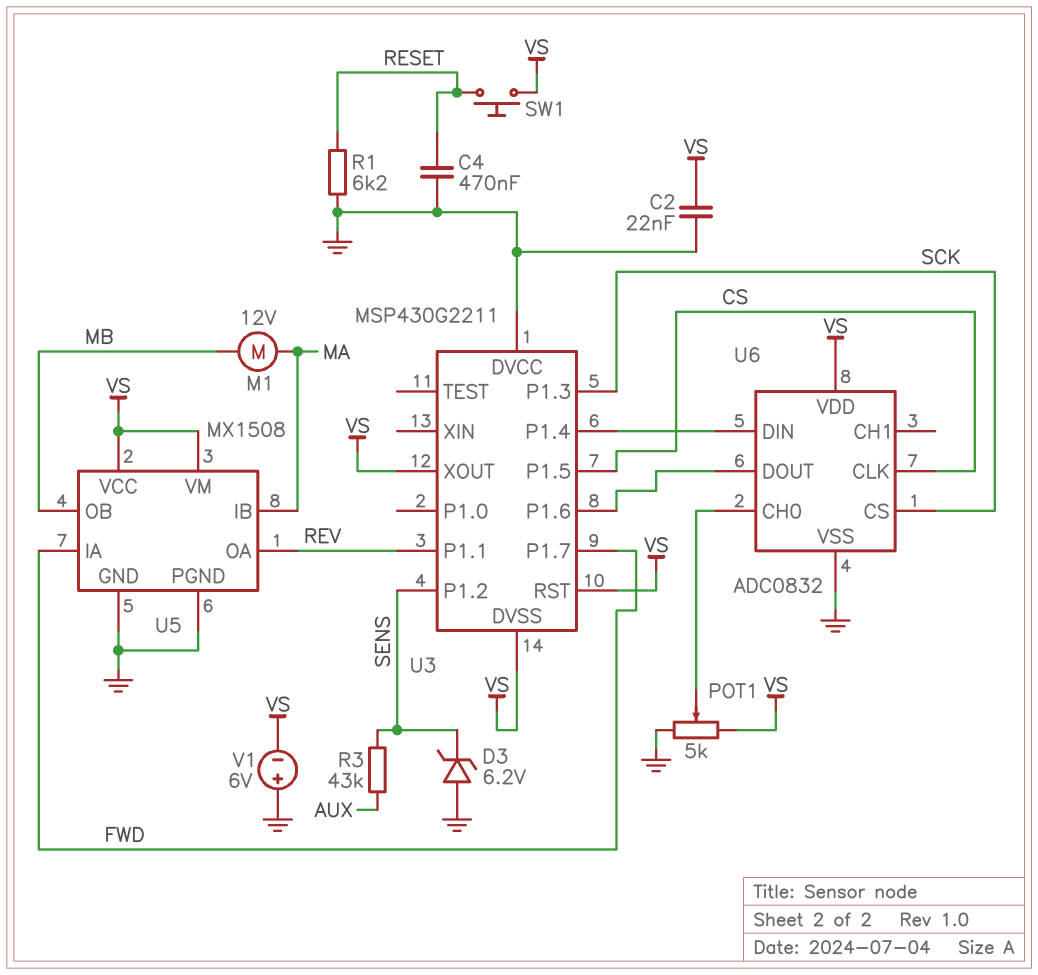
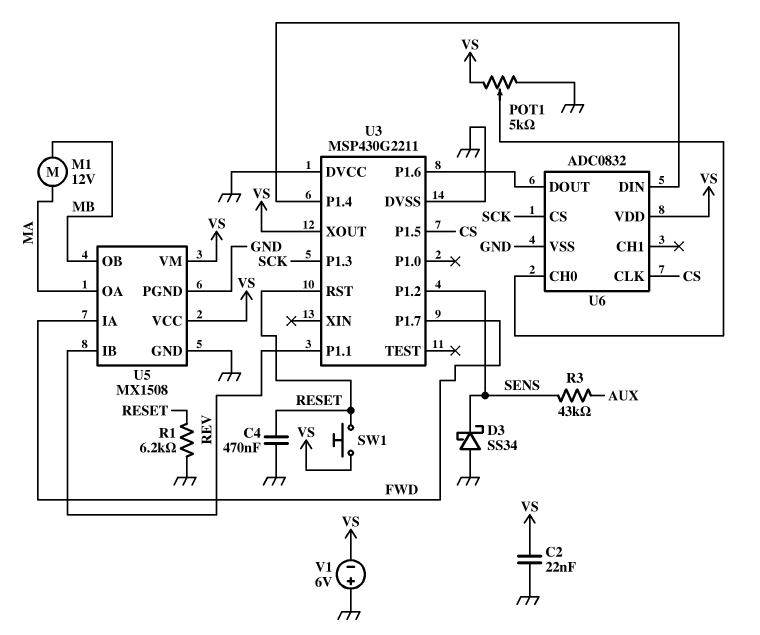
D3: zener 6.2V (A GND, K SENS) -> schottky SS34 (A GND, K SENS)
U3 pin DVSS: VS -> GND
U3 pin RST: VS -> RESET
U5 pin IB: MA -> REV
U5 pin OA: REV -> MA

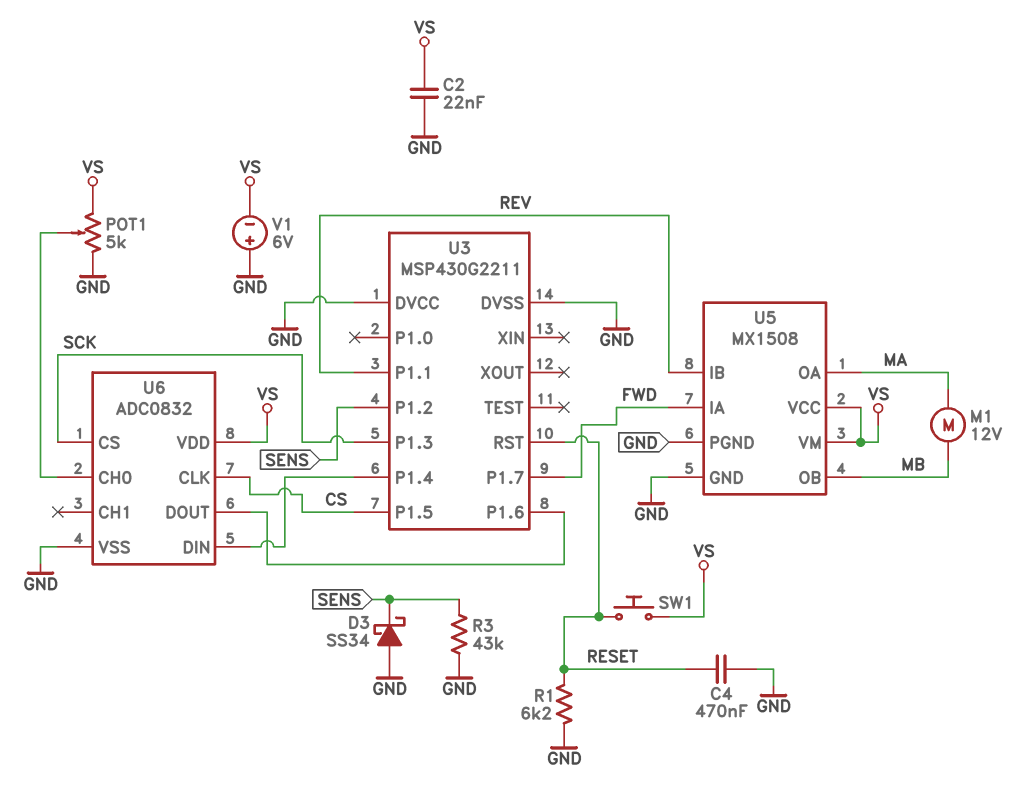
R3: 43k (AUX, SENS) -> 43k (GND, SENS)
U3 pin XOUT: VS -> none

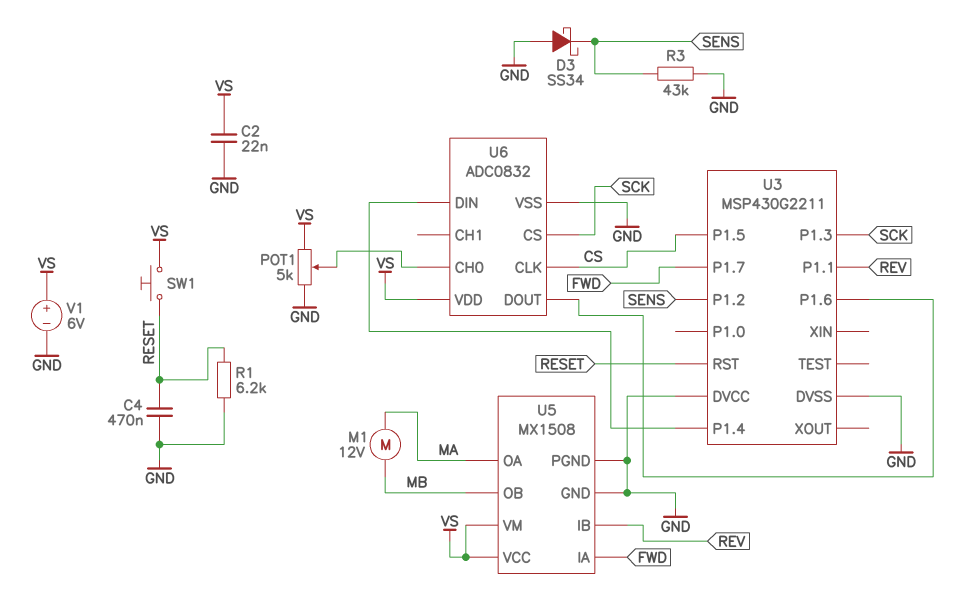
V1: 6V (plus GND, minus VS) -> 6V (plus VS, minus GND)

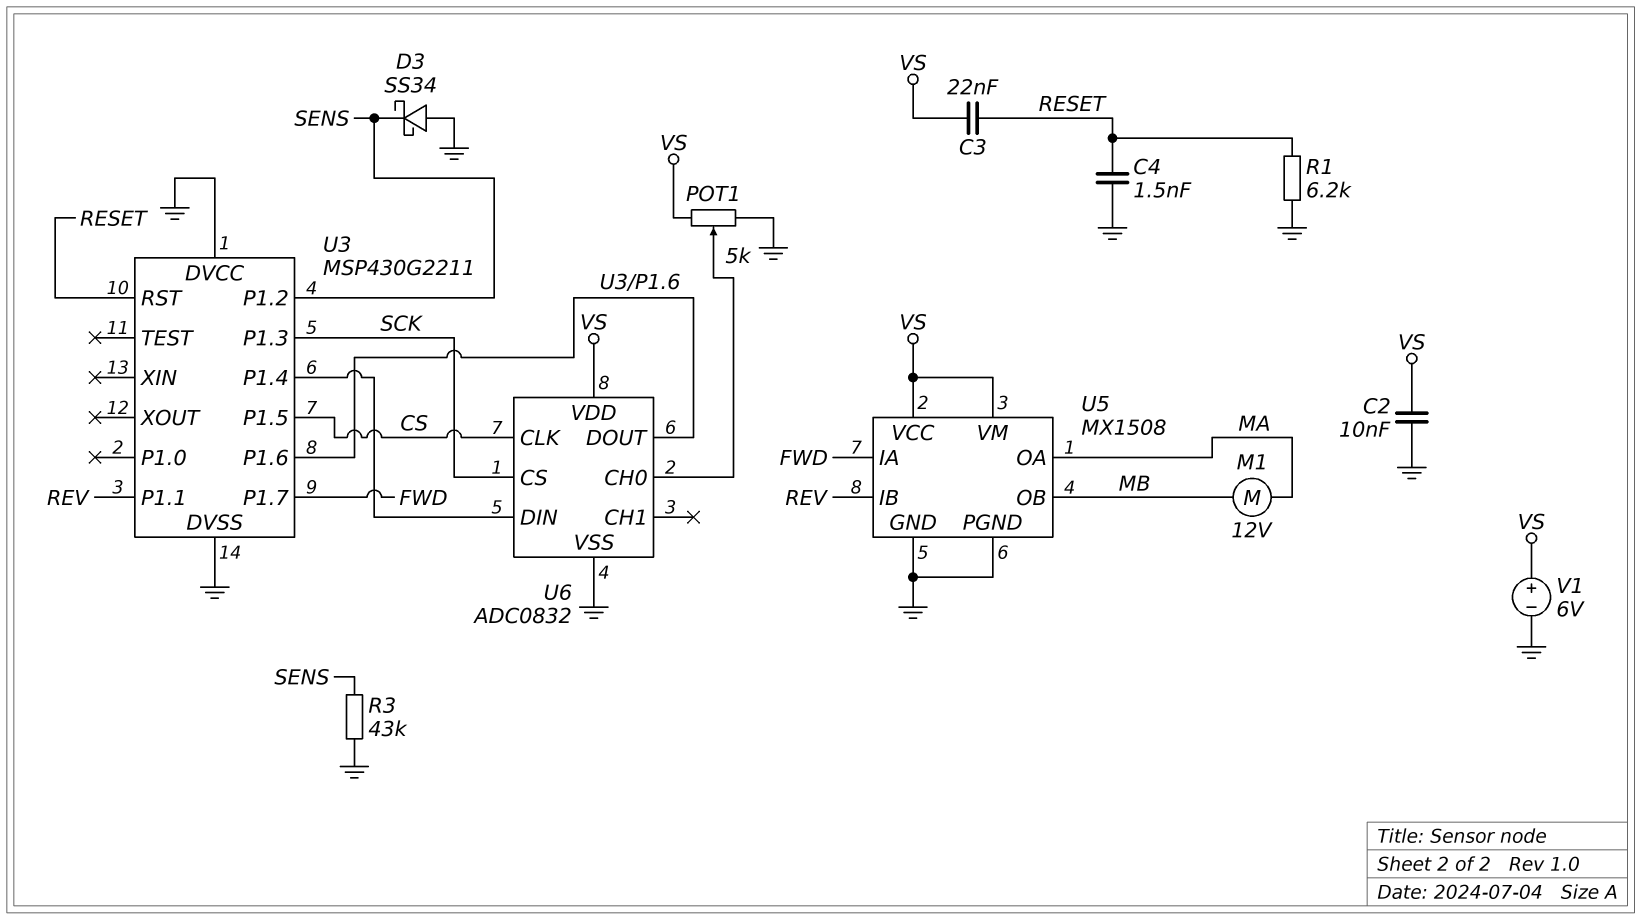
C2: 22nF (GND, VS) -> 10nF (GND, VS)
C3: none -> 22nF (RESET, VS)
C4: 470nF (GND, RESET) -> 1.5nF (GND, RESET)
SW1: button (RESET, VS) -> none

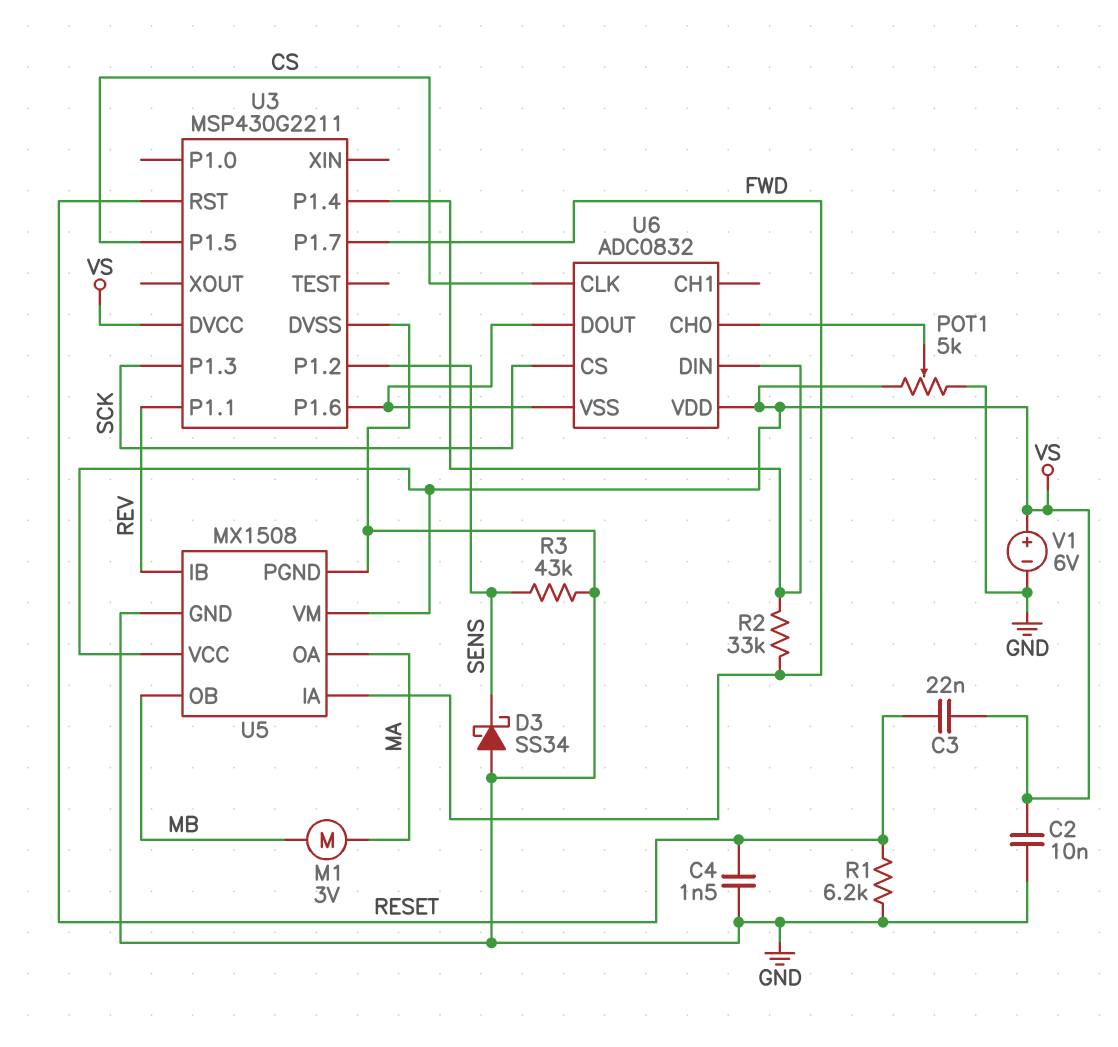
M1: motor 12V (MA, MB) -> motor 3V (MA, MB)
R2: none -> 33k (FWD, U3/P1.4)
U3 pin DVCC: GND -> VS
U6 pin VSS: GND -> U3/P1.6

